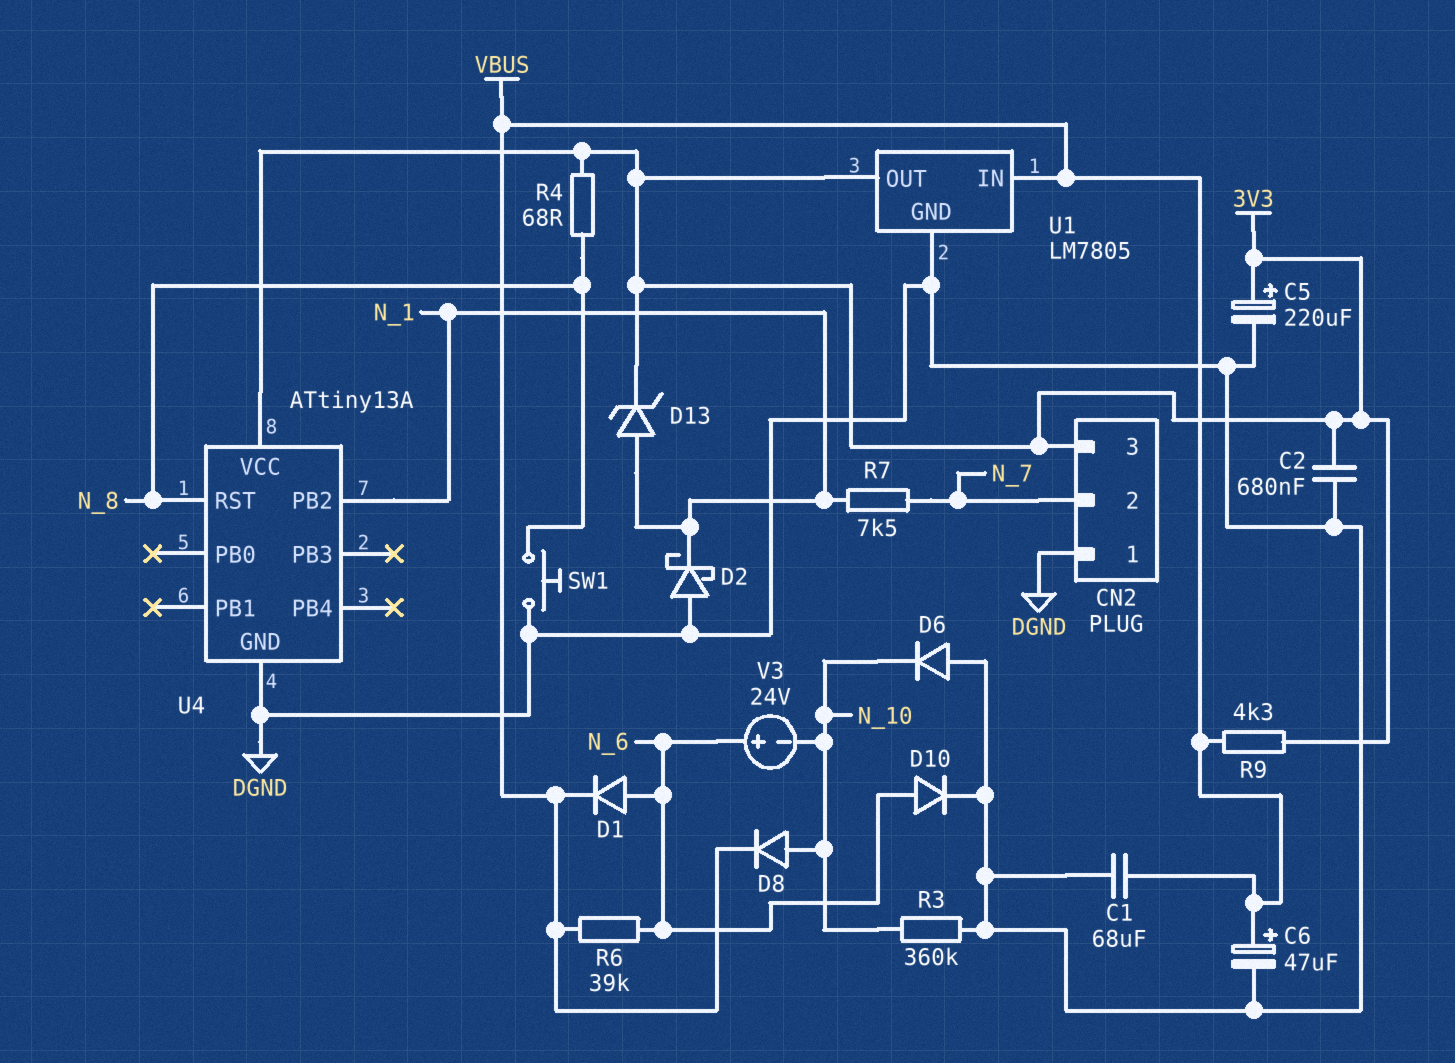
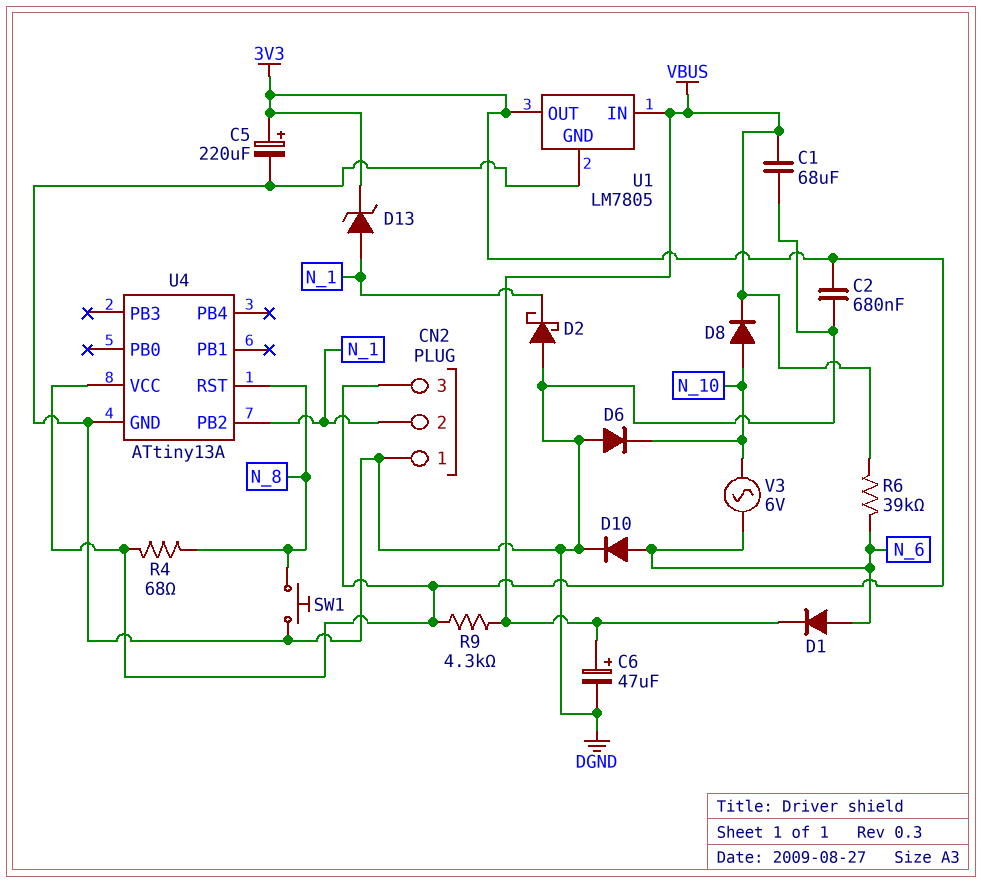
CN2 pin 2: N_7 -> N_1
R3: 360k (DGND, N_10) -> none
R7: 7.5k (N_1, N_7) -> none
V3: 24V (plus N_6, minus N_10) -> AC 6V (N_6, N_10)

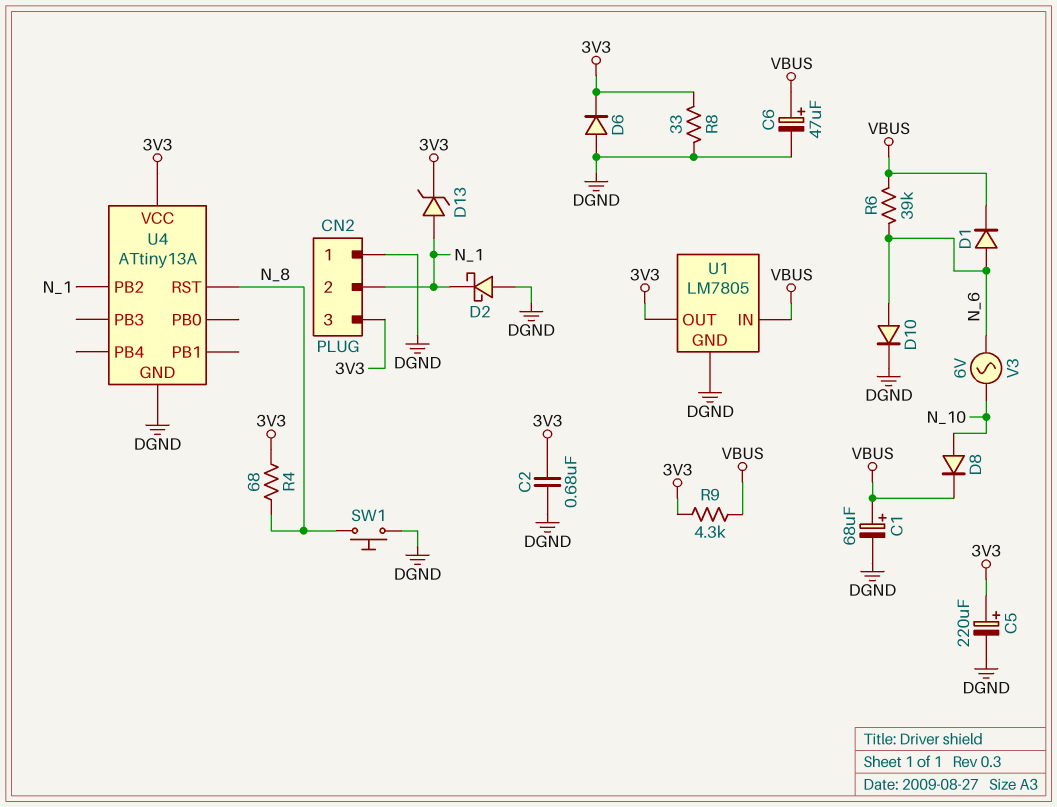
C1: 68uF (DGND, VBUS) -> 68uF (plus VBUS, minus DGND)
D6: diode (A DGND, K N_10) -> diode (A DGND, K 3V3)
R8: none -> 33 (3V3, DGND)

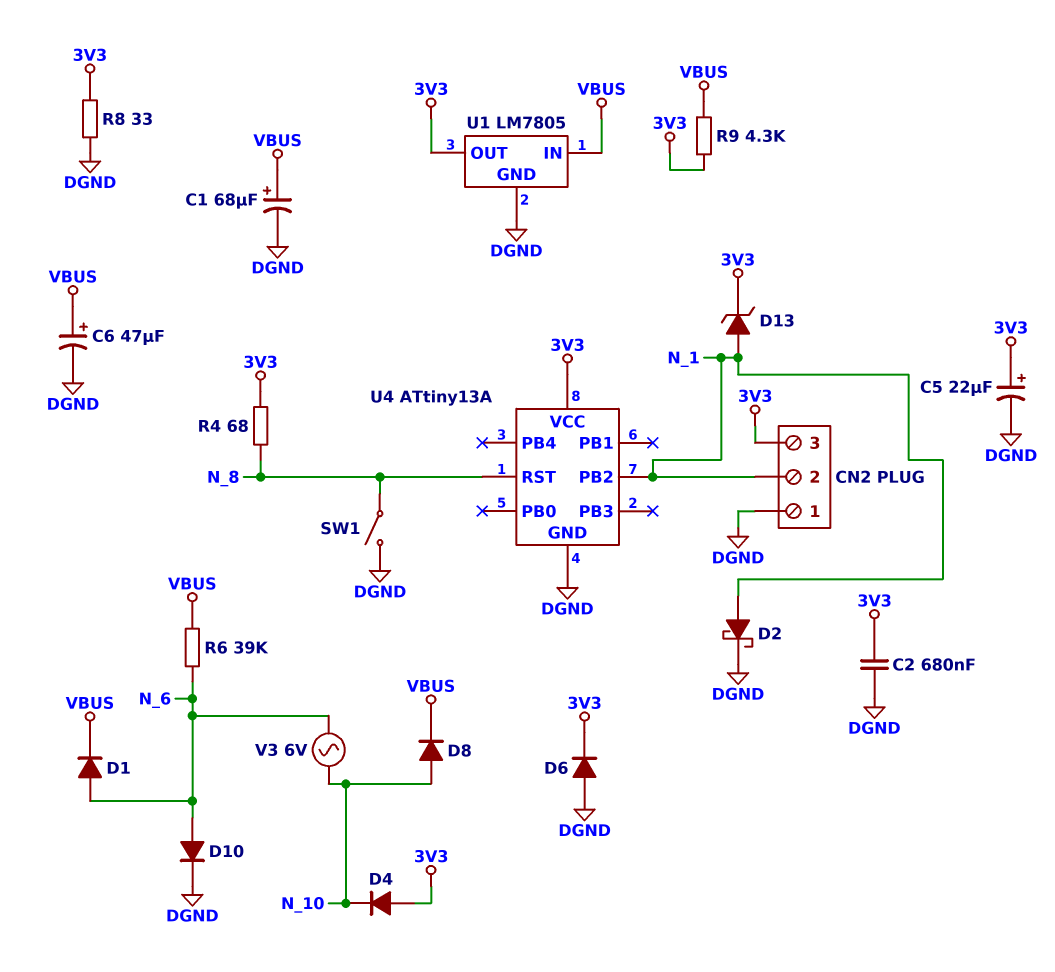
C5: 220uF (plus 3V3, minus DGND) -> 22uF (plus 3V3, minus DGND)
D2: schottky (A DGND, K N_1) -> schottky (A N_1, K DGND)
D4: none -> diode (A 3V3, K N_10)
SW1: button (DGND, N_8) -> switch (DGND, N_8)

